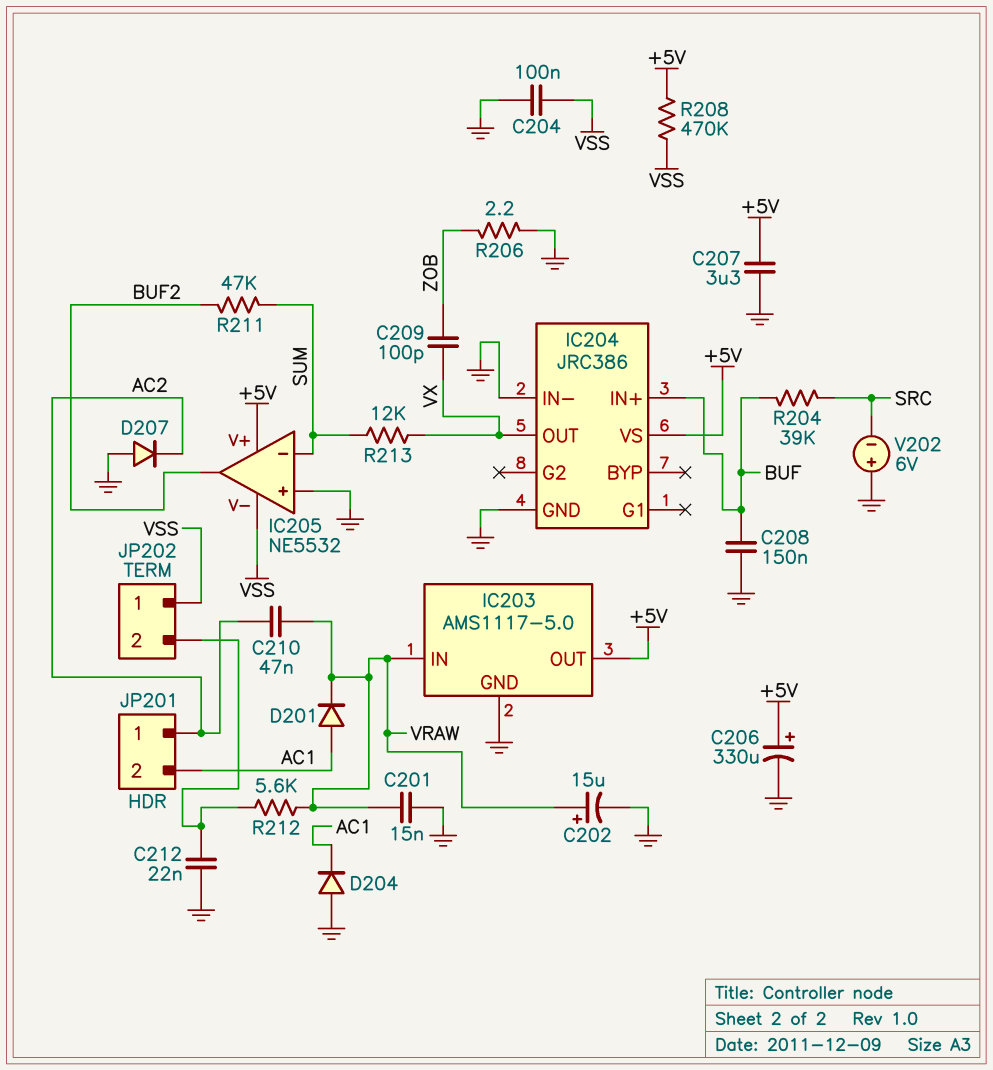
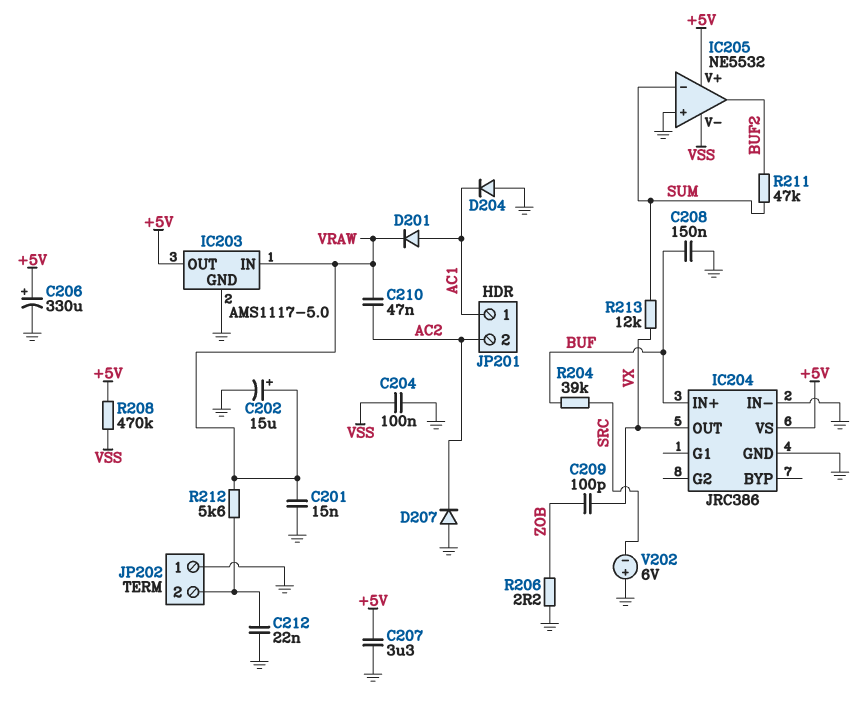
JP201 pin 1: AC2 -> AC1
JP201 pin 2: AC1 -> AC2
JP202 pin 1: VSS -> GND

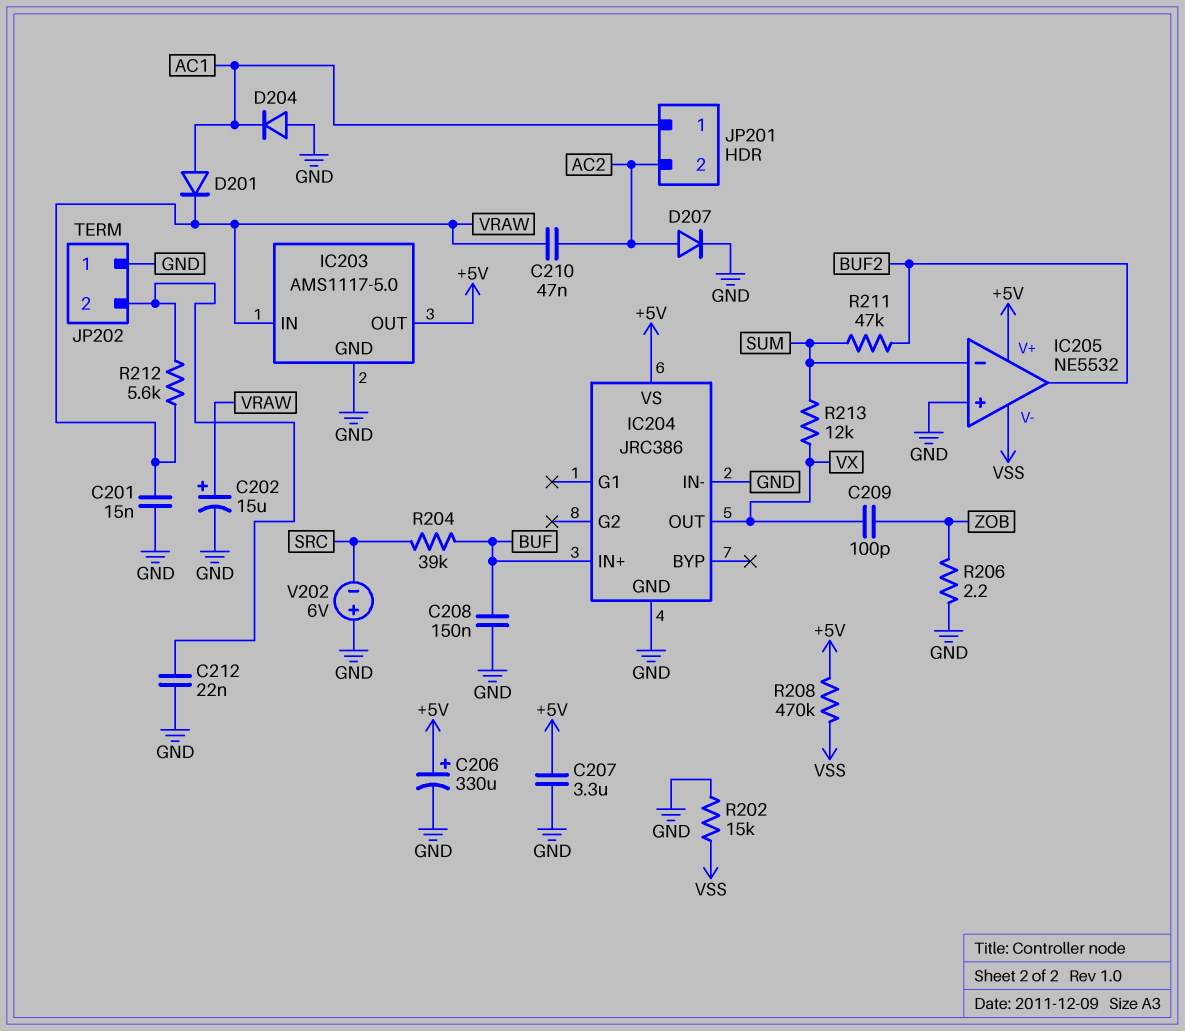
C204: 100nF (GND, VSS) -> none
D207: diode (A GND, K AC2) -> diode (A AC2, K GND)
R202: none -> 15k (GND, VSS)

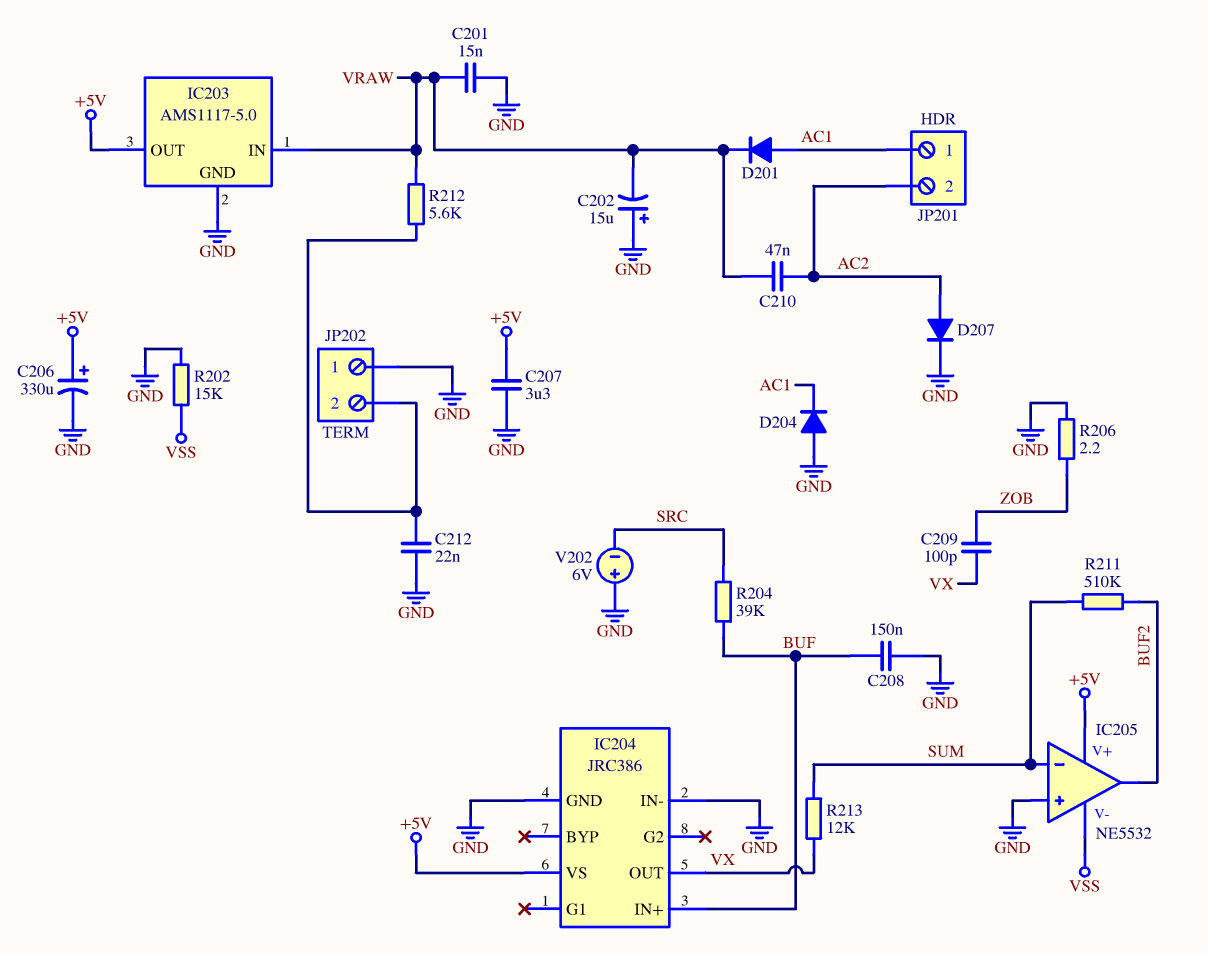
C202: 15uF (plus VRAW, minus GND) -> 15uF (plus GND, minus VRAW)
R208: 470k (+5V, VSS) -> none
R211: 47k (BUF2, SUM) -> 510k (BUF2, SUM)

